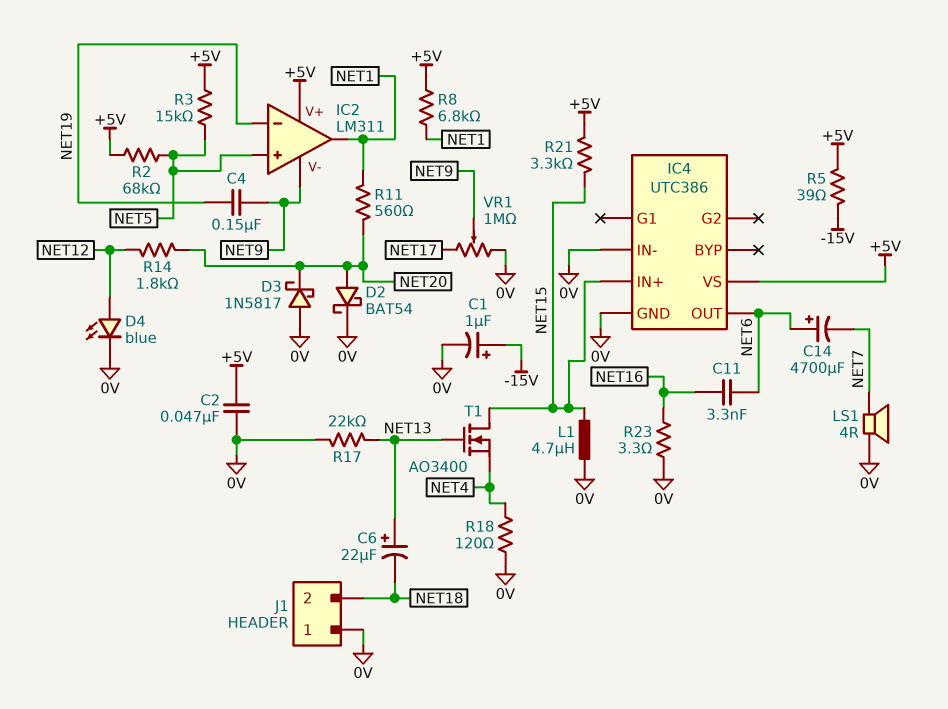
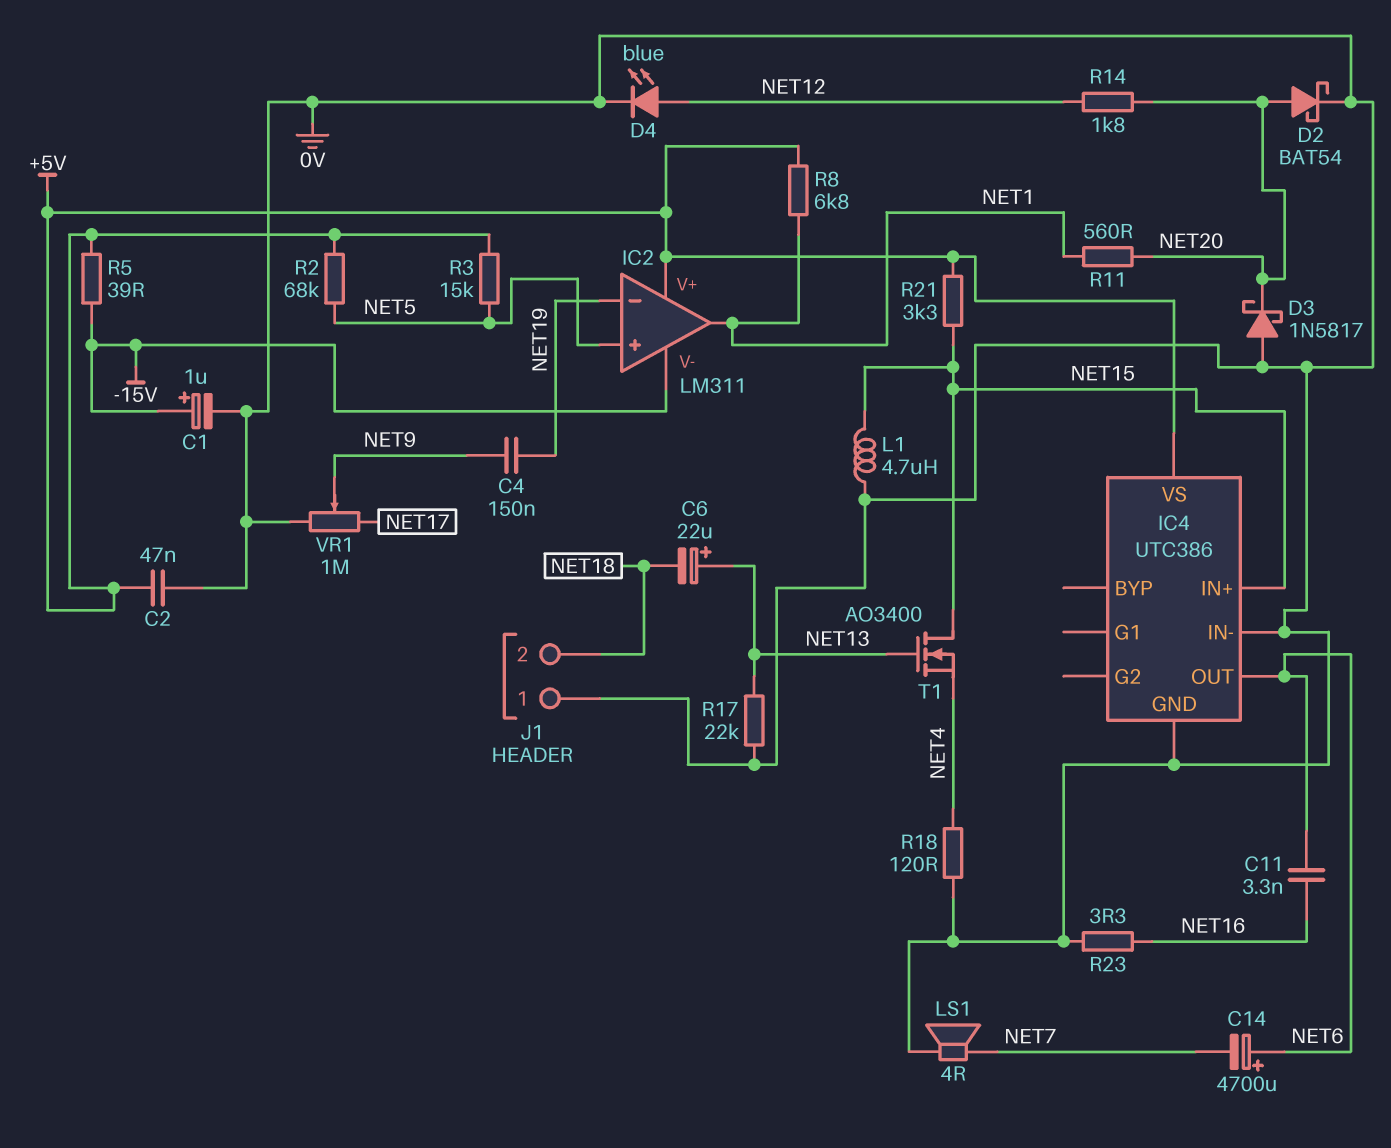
IC2 pin V-: NET9 -> -15V

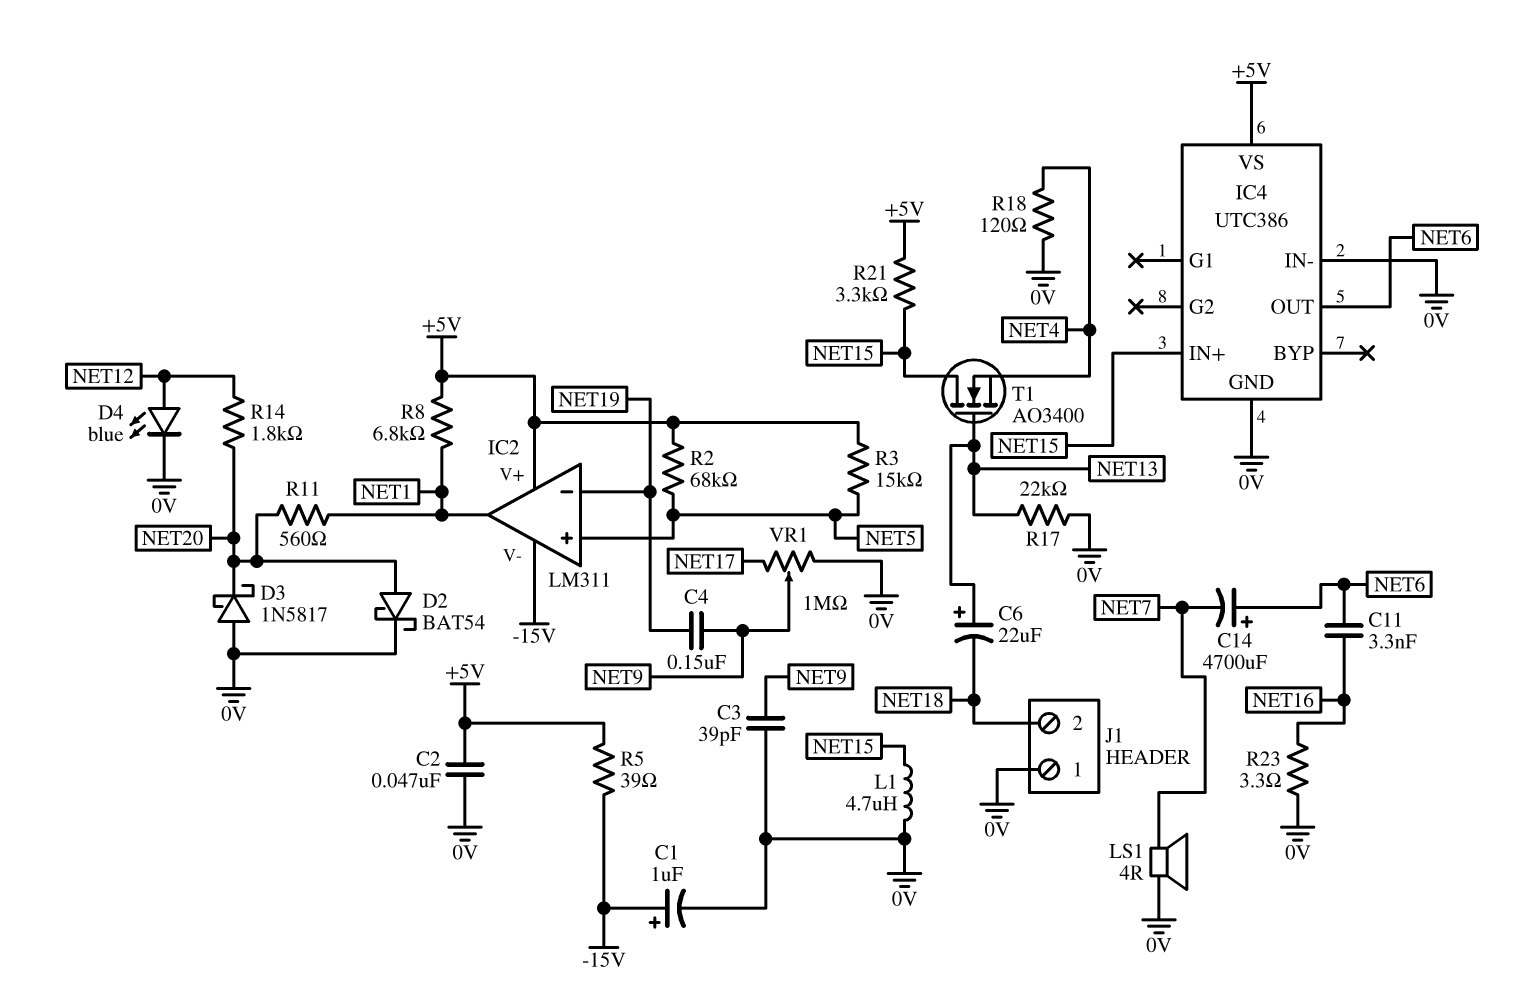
C3: none -> 39pF (0V, NET9)

